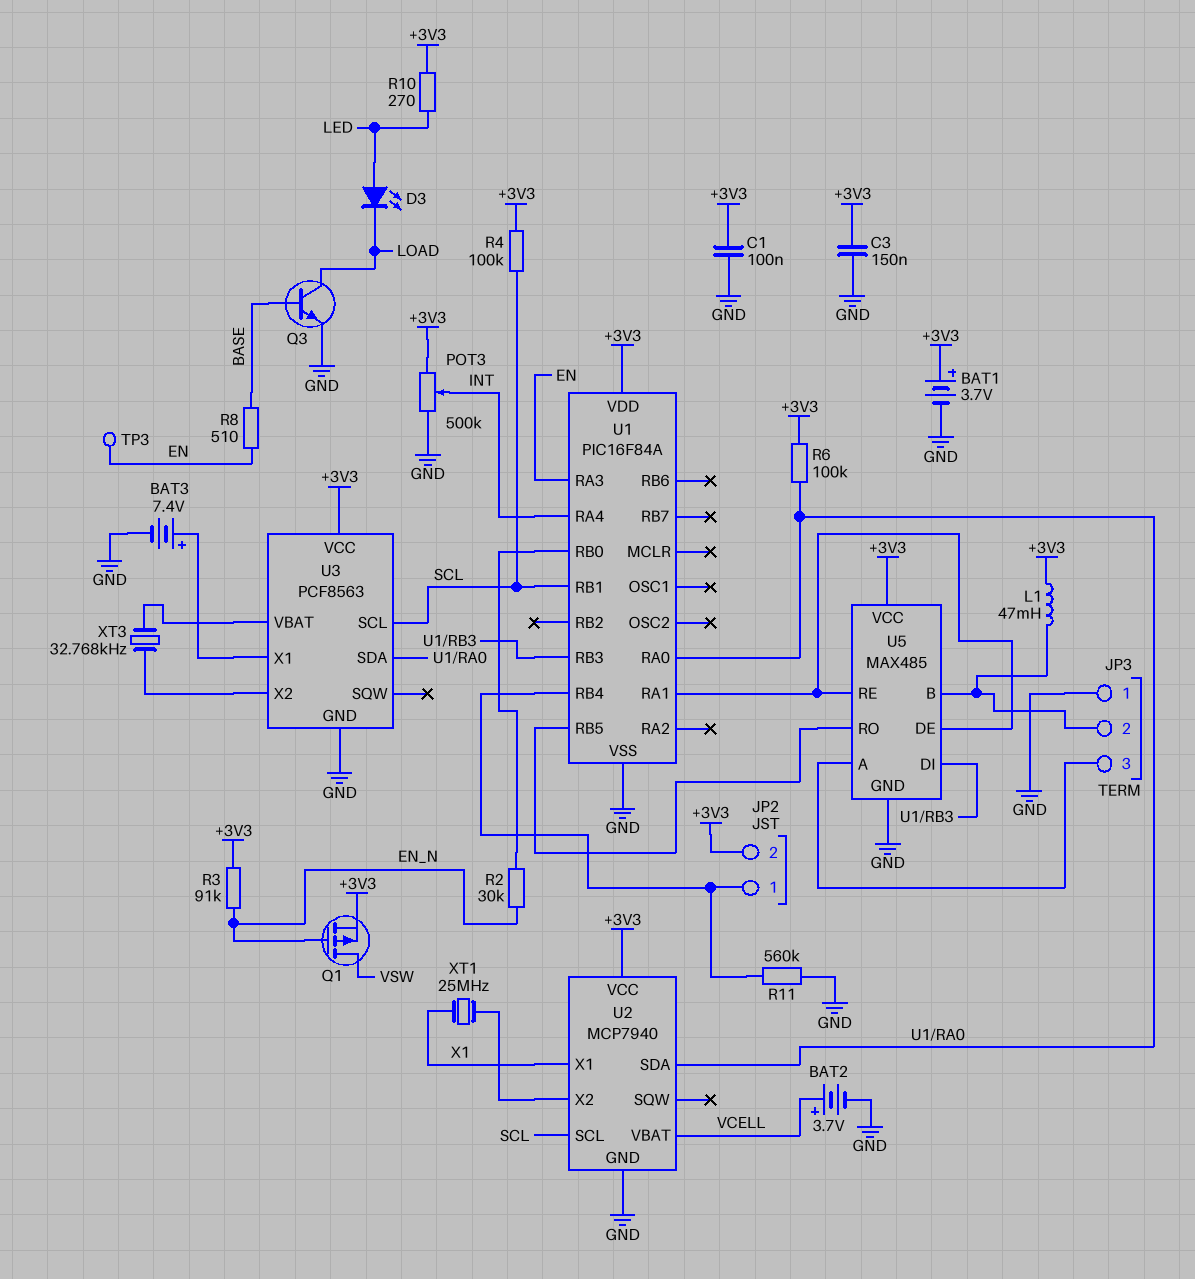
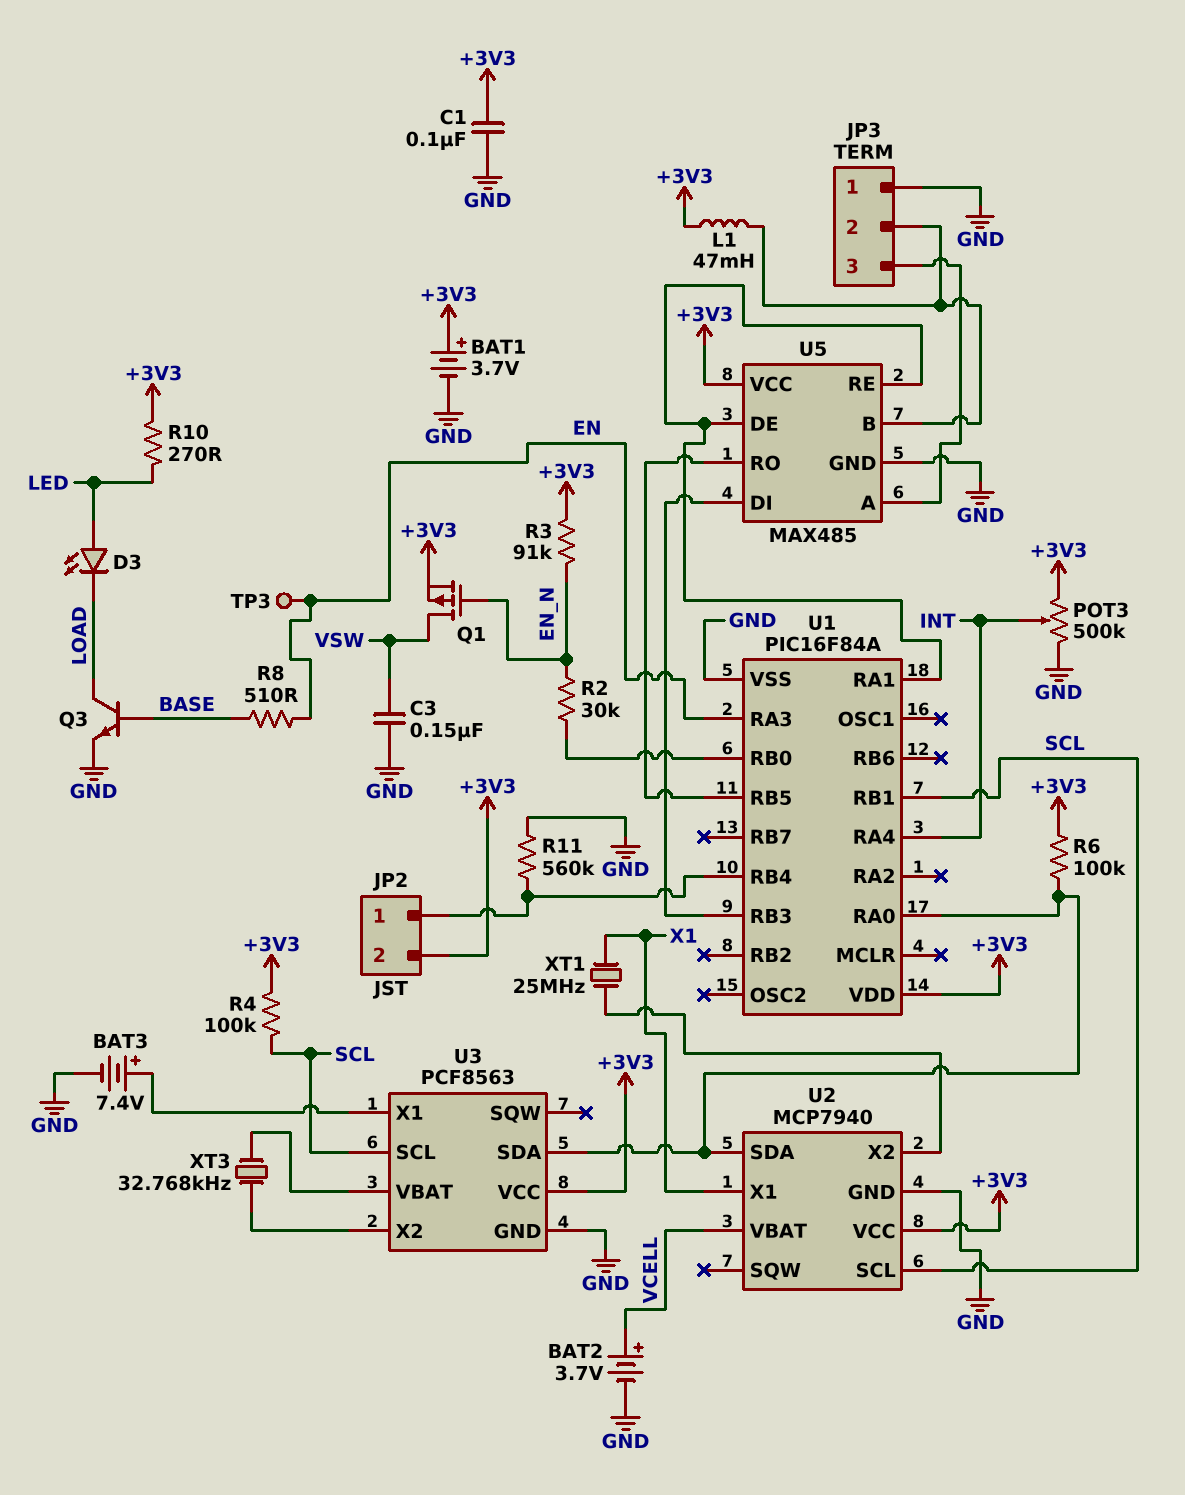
C3: 150nF (+3V3, GND) -> 150nF (GND, VSW)

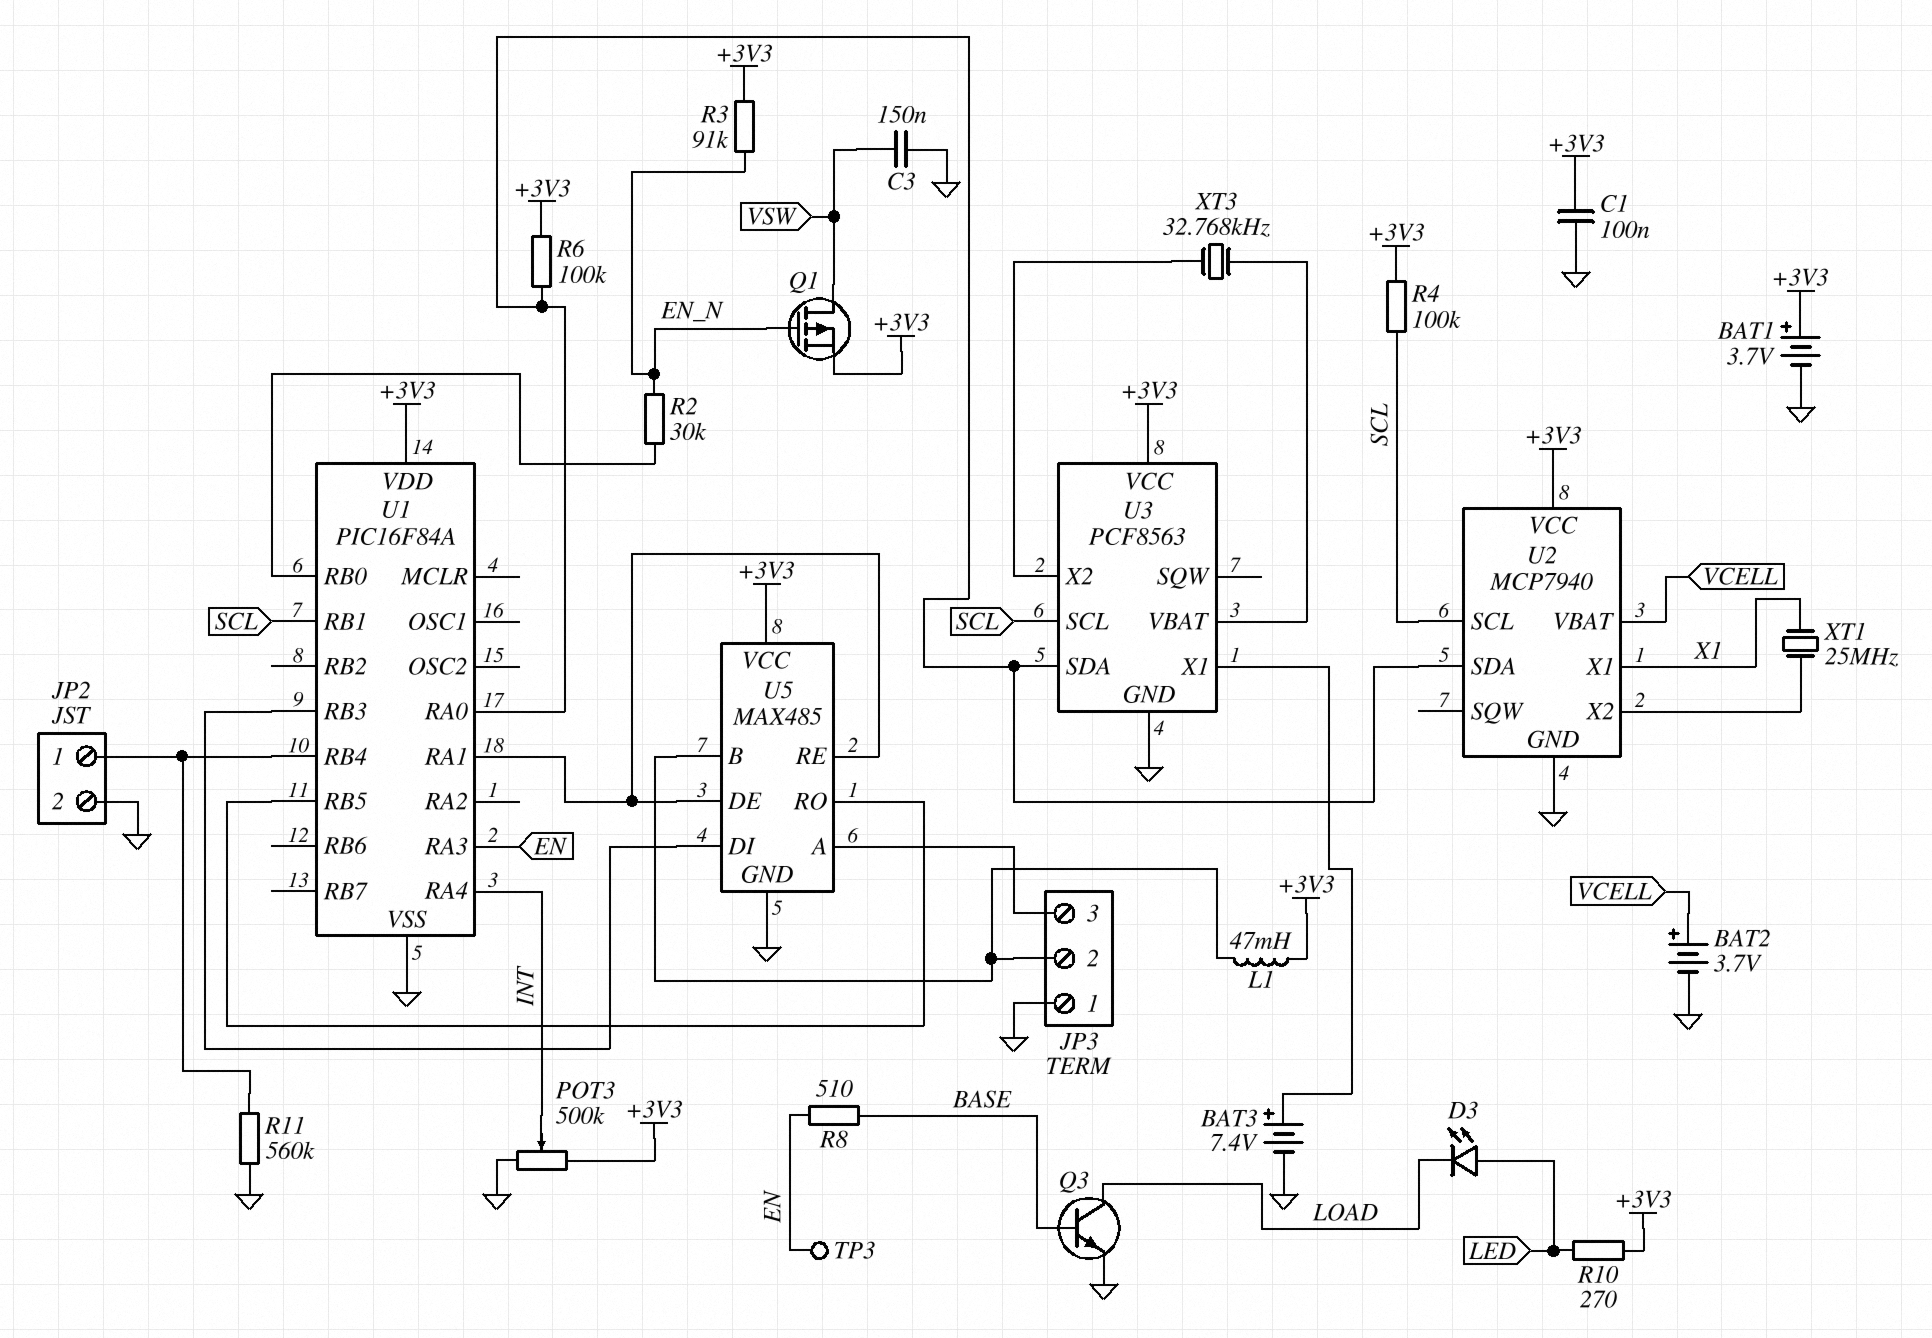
JP2 pin 2: +3V3 -> GND

